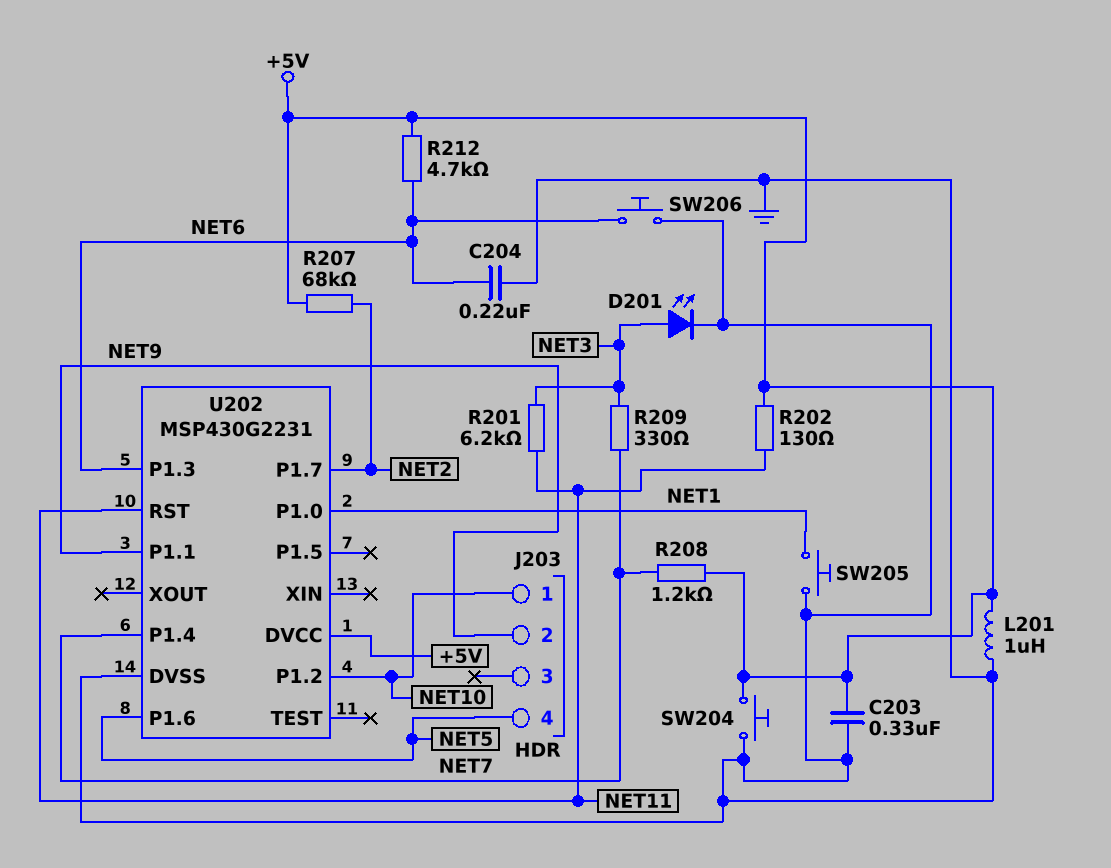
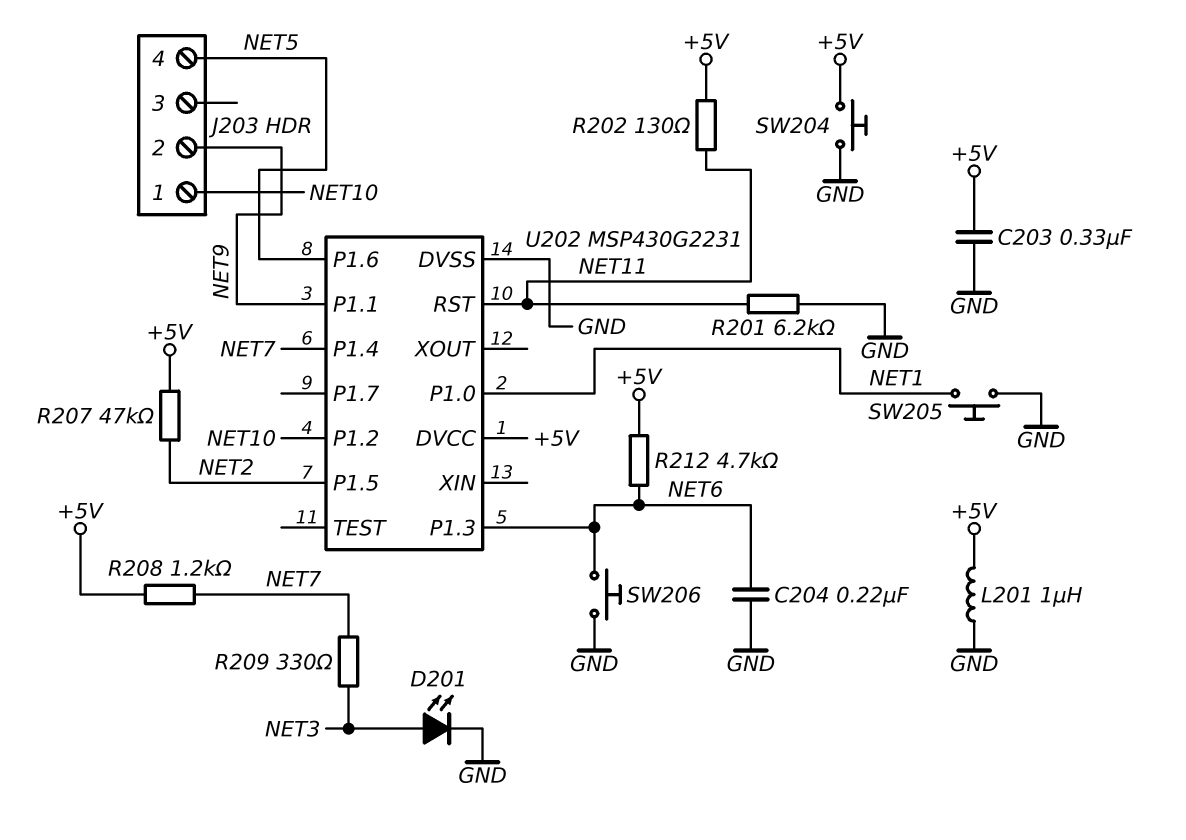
R201: 6.2k (NET3, NET11) -> 6.2k (GND, NET11)
R207: 68k (+5V, NET2) -> 47k (+5V, NET2)
U202 pin P1.5: none -> NET2
U202 pin P1.7: NET2 -> none

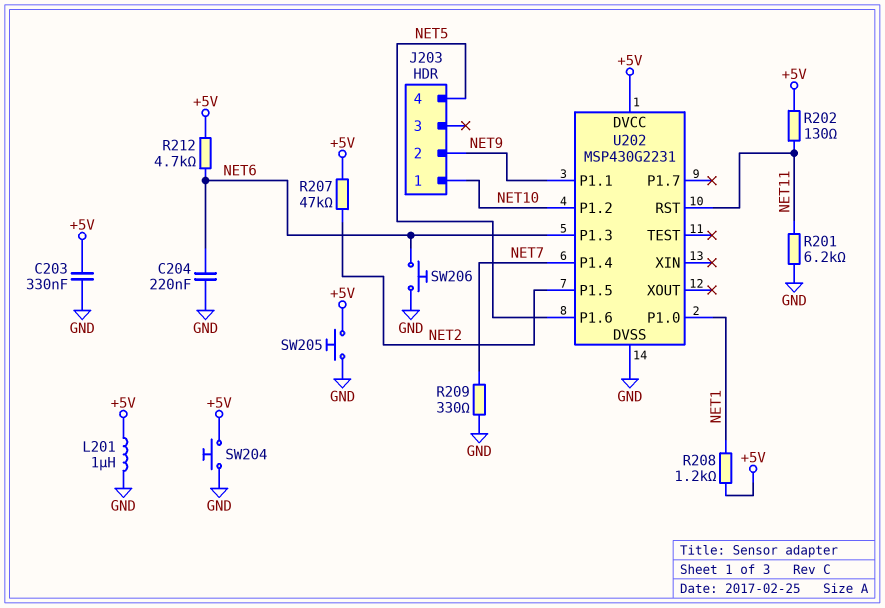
D201: LED (A NET3, K GND) -> none
R208: 1.2k (+5V, NET7) -> 1.2k (+5V, NET1)
R209: 330 (NET3, NET7) -> 330 (GND, NET7)
SW205: button (GND, NET1) -> button (+5V, GND)

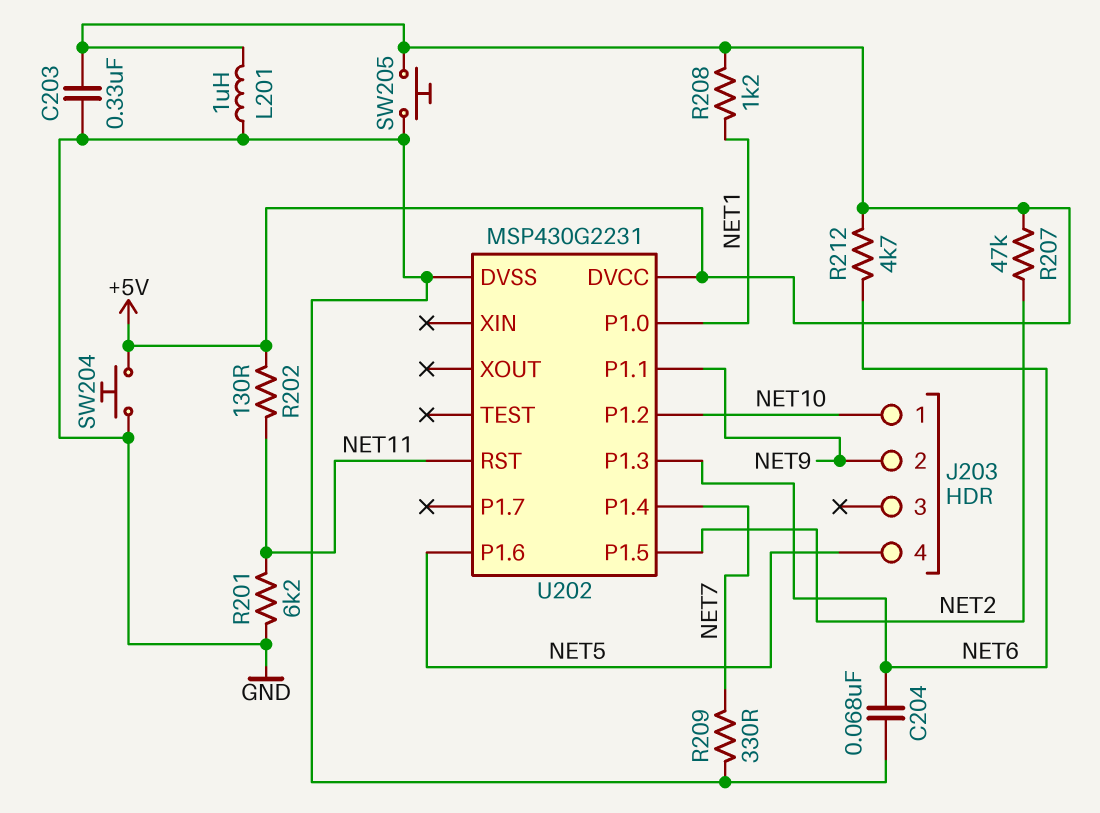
C204: 220nF (GND, NET6) -> 68nF (GND, NET6)
SW206: button (GND, NET6) -> none

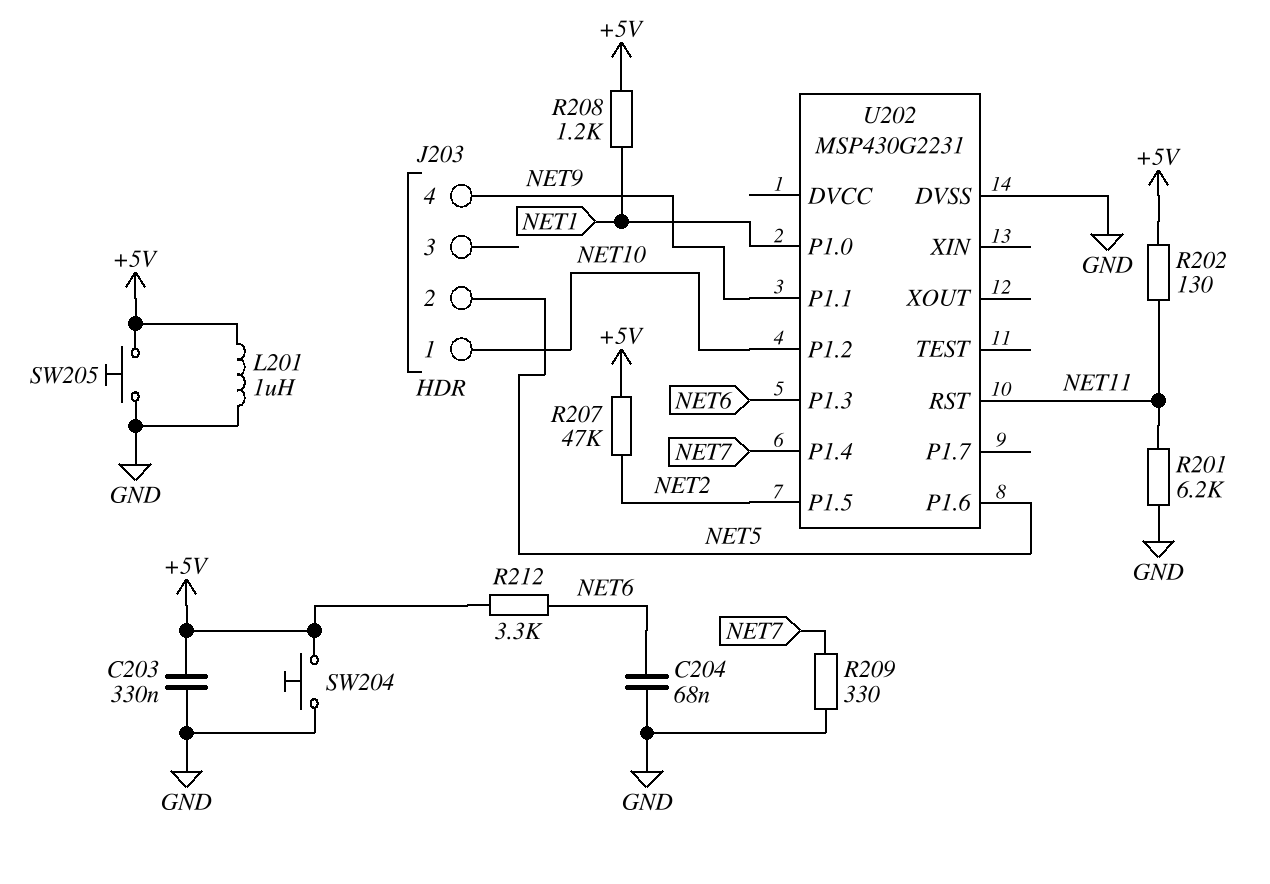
J203 pin 2: NET9 -> NET5
J203 pin 4: NET5 -> NET9
R212: 4.7k (+5V, NET6) -> 3.3k (+5V, NET6)
U202 pin DVCC: +5V -> none

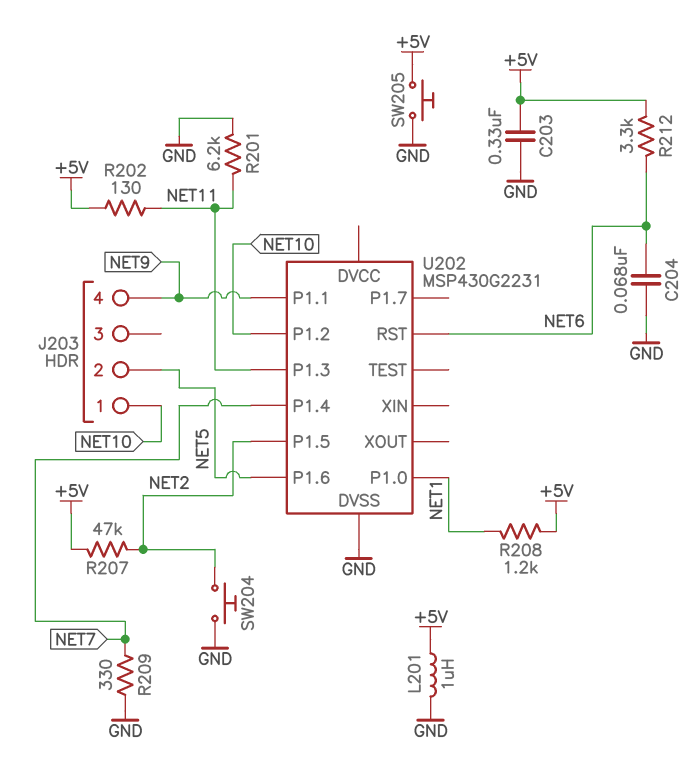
SW204: button (+5V, GND) -> button (GND, NET2)
U202 pin P1.3: NET6 -> NET11
U202 pin RST: NET11 -> NET6

